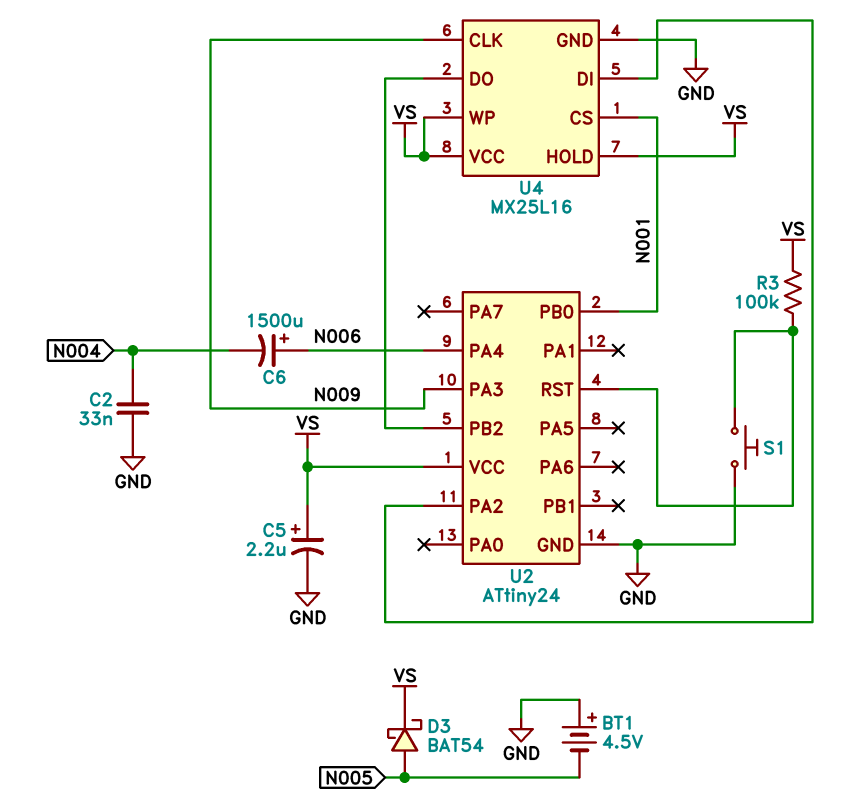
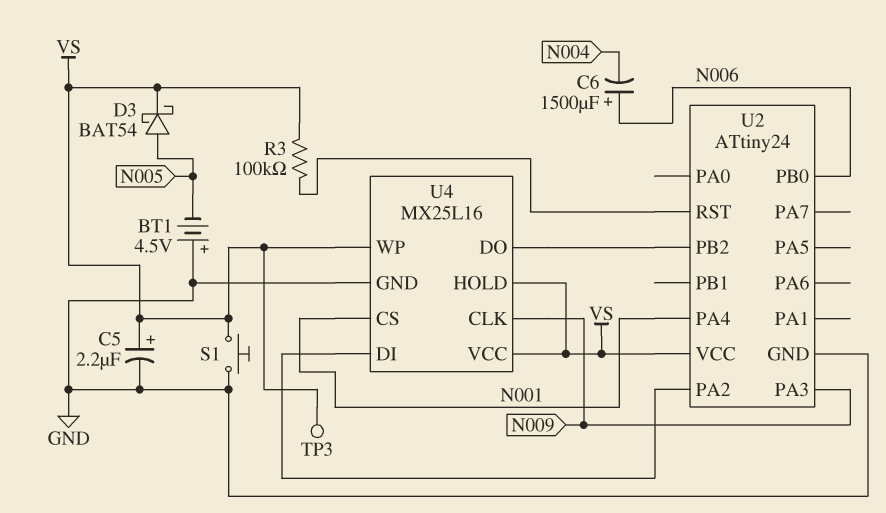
C2: 33nF (GND, N004) -> none
S1: button (GND, U2/RST) -> button (GND, VS)
TP3: none -> test point (VS)
U2 pin PA4: N006 -> N001
U2 pin PB0: N001 -> N006

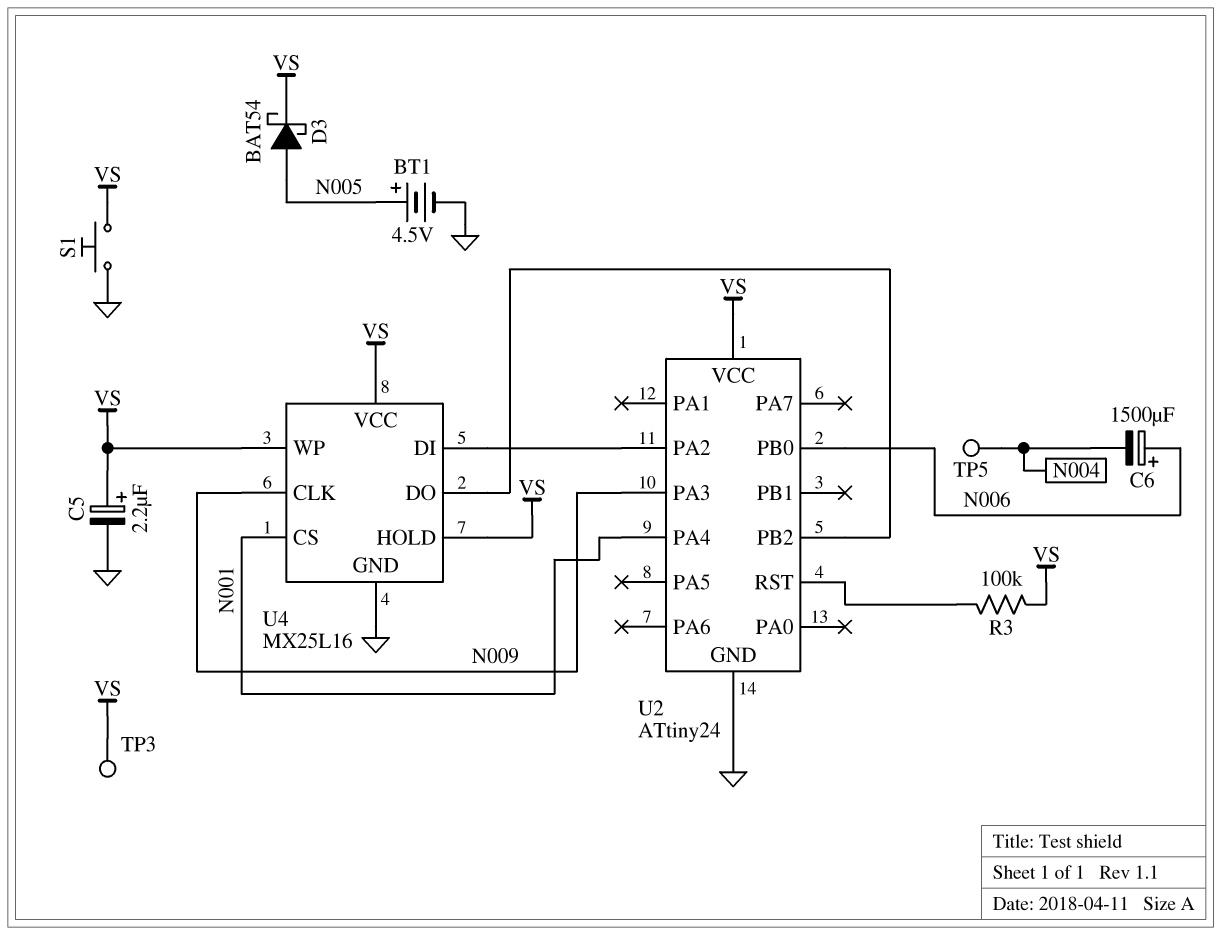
BT1: 4.5V (plus GND, minus N005) -> 4.5V (plus N005, minus GND)
TP5: none -> test point (N004)

